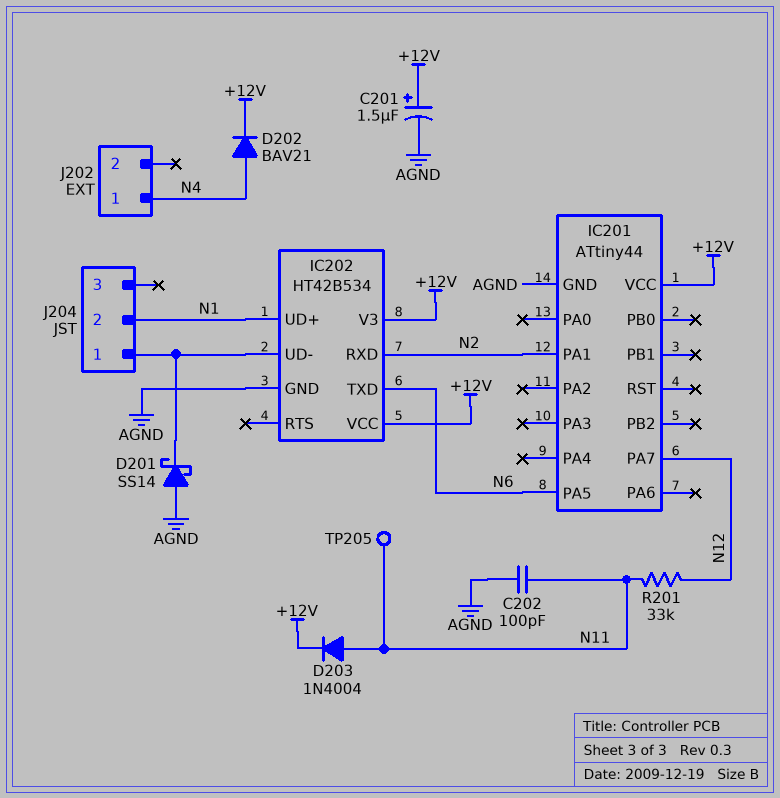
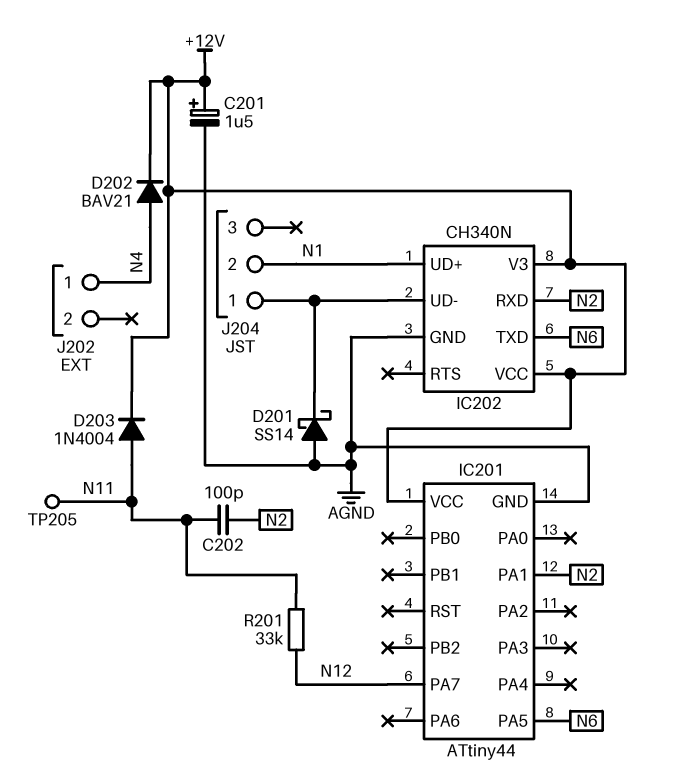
C202: 100pF (AGND, N11) -> 100pF (N2, N11)
IC202: HT42B534 -> CH340N

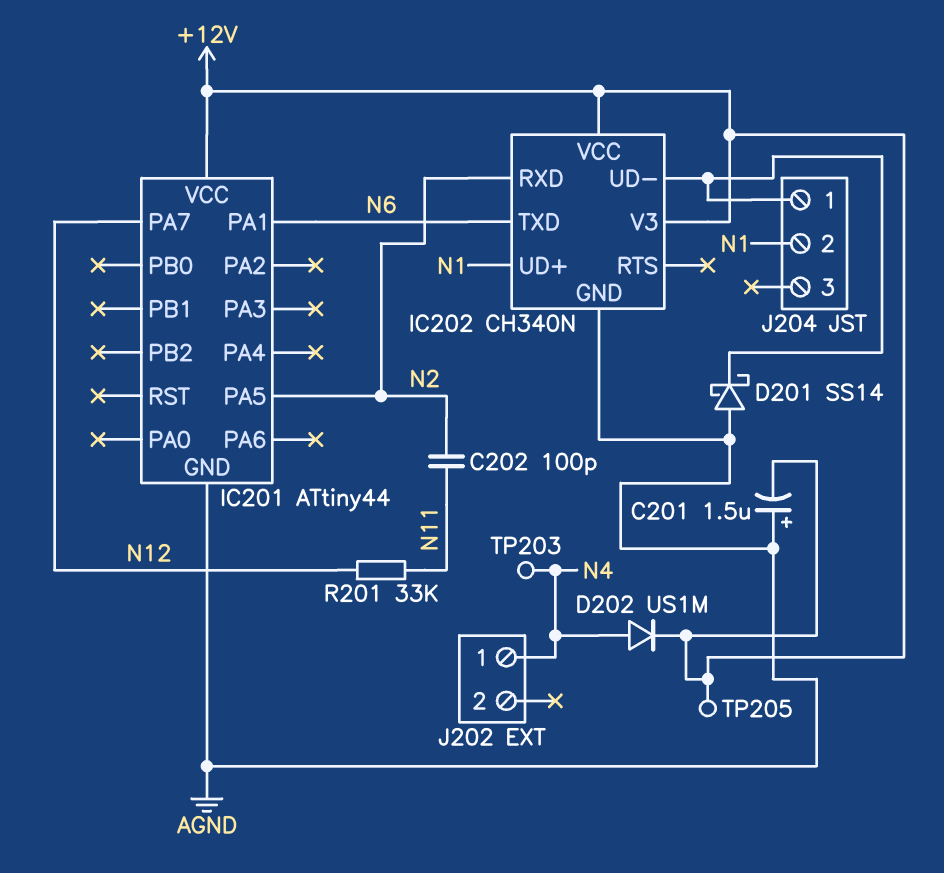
C201: 1.5uF (plus +12V, minus AGND) -> 1.5uF (plus AGND, minus +12V)
D202: diode BAV21 (A N4, K +12V) -> diode US1M (A N4, K +12V)
D203: diode 1N4004 (A N11, K +12V) -> none
IC201 pin PA1: N2 -> N6
IC201 pin PA5: N6 -> N2
TP203: none -> test point (N4)
TP205: test point (N11) -> test point (+12V)

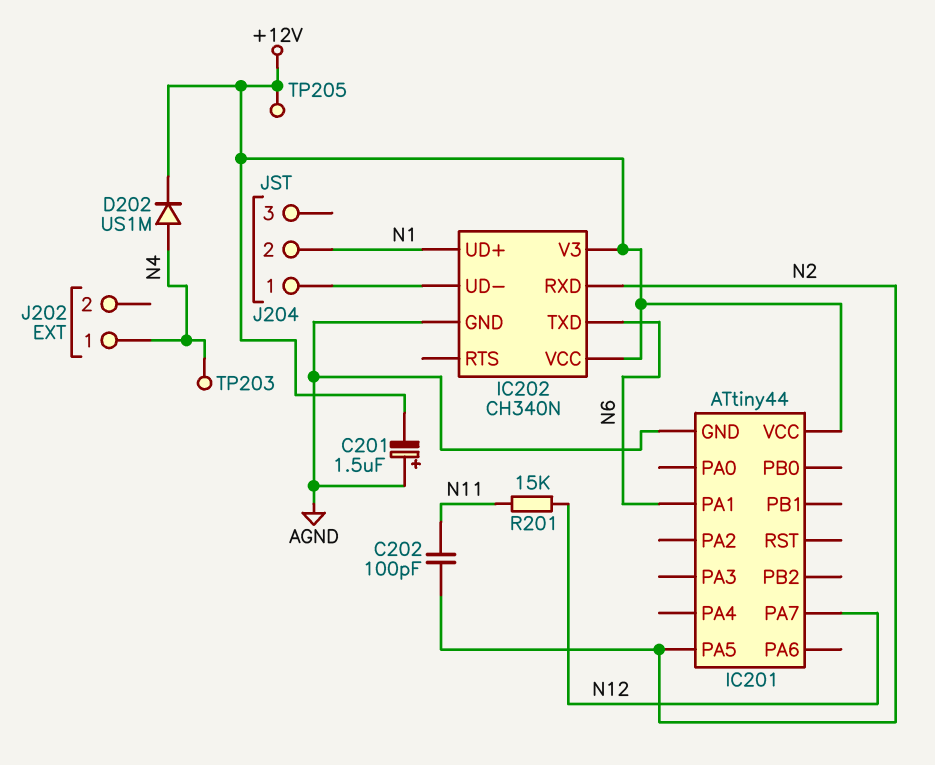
D201: schottky SS14 (A AGND, K IC202/UD-) -> none
R201: 33k (N11, N12) -> 15k (N11, N12)

